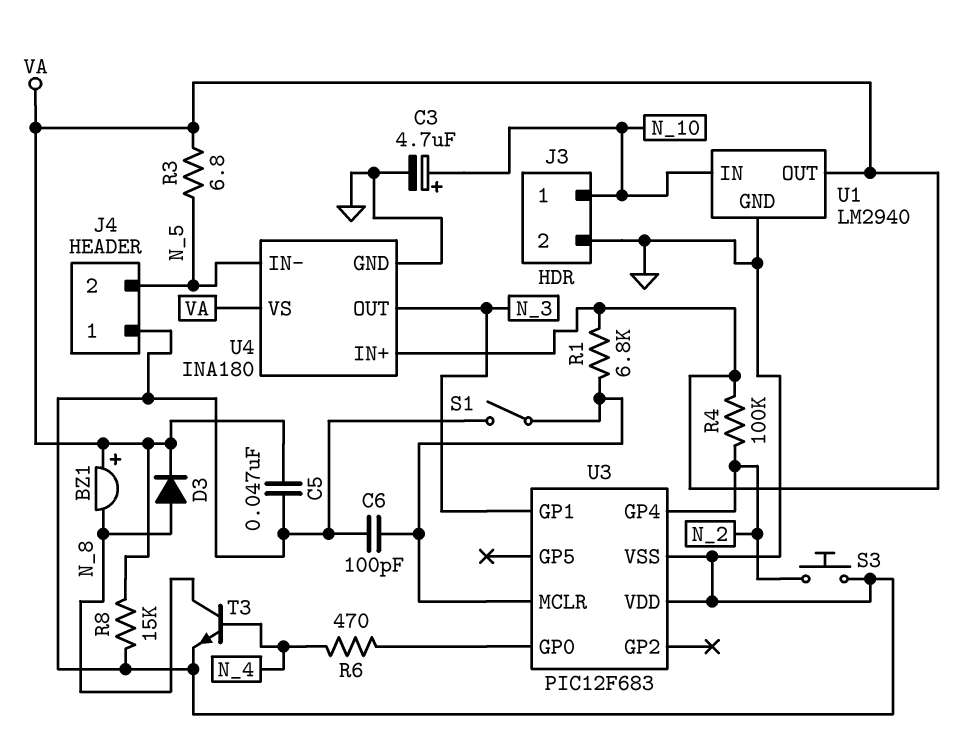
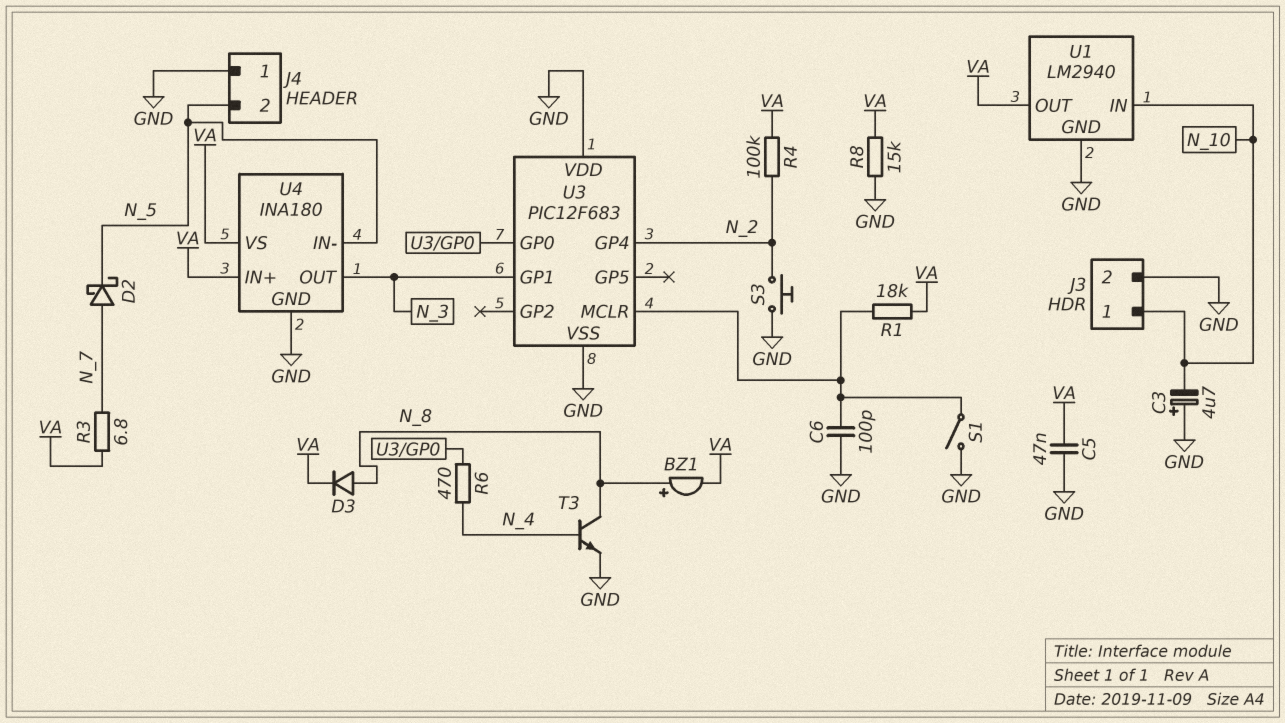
BZ1: buzzer (plus VA, minus N_8) -> buzzer (plus N_8, minus VA)
C3: 4.7uF (plus N_10, minus GND) -> 4.7uF (plus GND, minus N_10)
D2: none -> schottky (A N_7, K N_5)
R1: 6.8k (U3/MCLR, VA) -> 18k (U3/MCLR, VA)
R3: 6.8 (N_5, VA) -> 6.8 (N_7, VA)

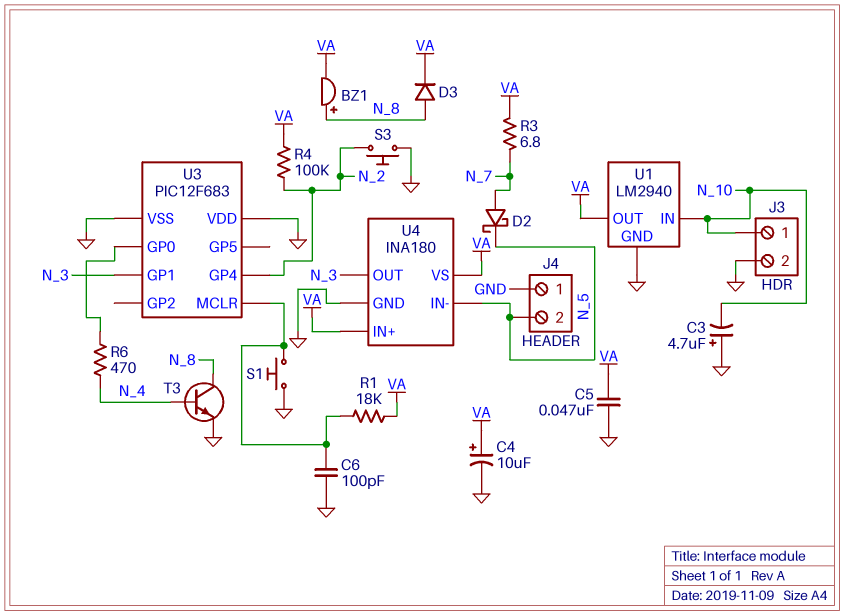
C4: none -> 10uF (plus VA, minus GND)
R8: 15k (GND, VA) -> none
S1: switch (GND, U3/MCLR) -> button (GND, U3/MCLR)

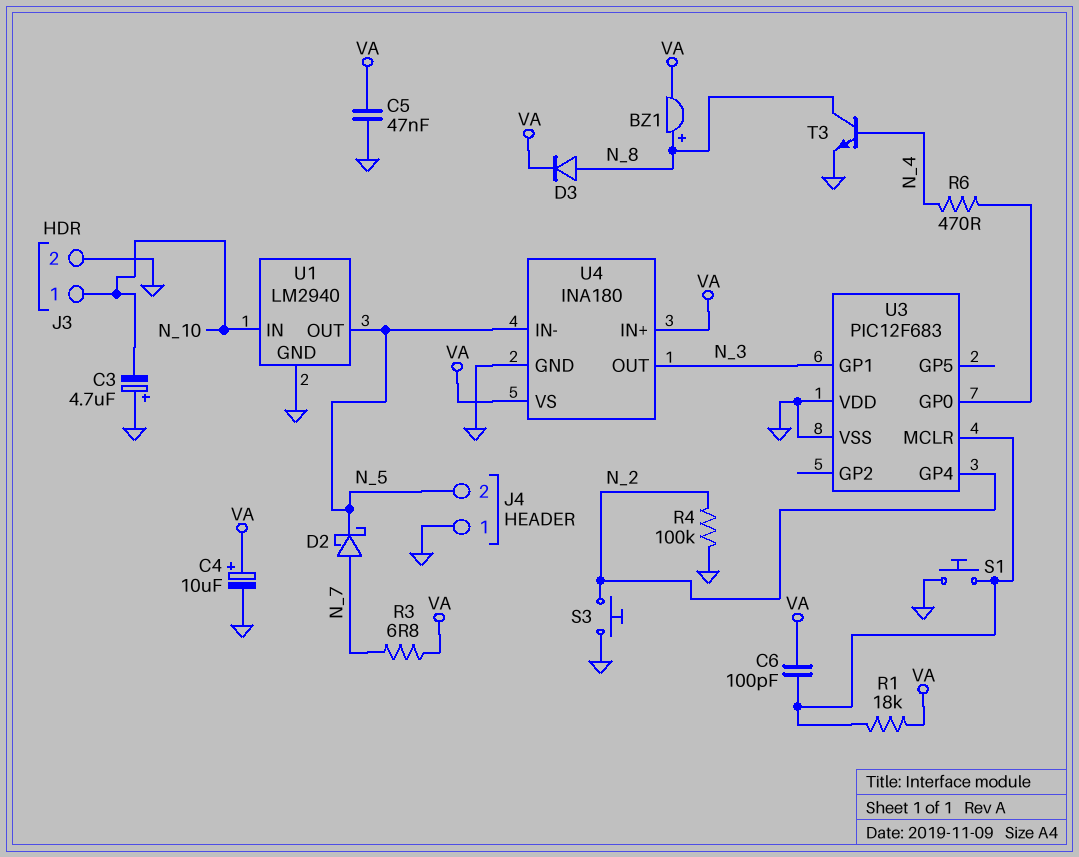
C6: 100pF (GND, U3/MCLR) -> 100pF (U3/MCLR, VA)
R4: 100k (N_2, VA) -> 100k (GND, N_2)
U1 pin OUT: VA -> N_5

